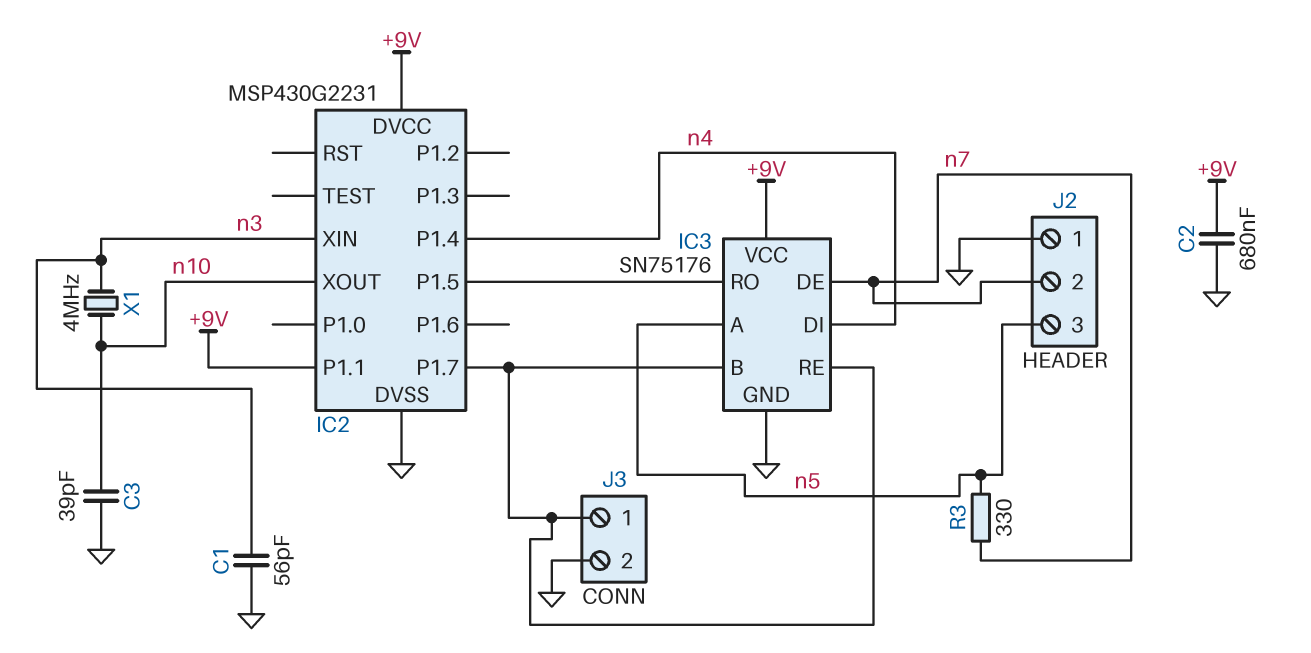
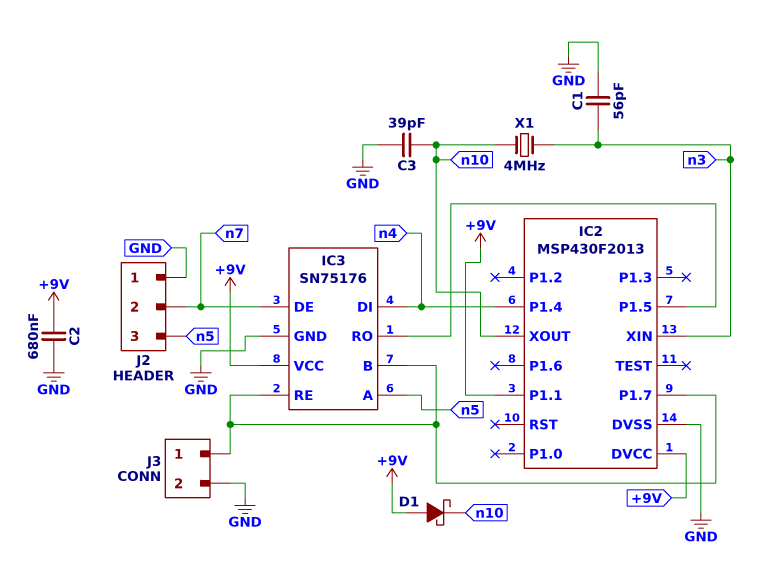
D1: none -> schottky (A +9V, K n10)
IC2: MSP430G2231 -> MSP430F2013
R3: 330 (n5, n7) -> none

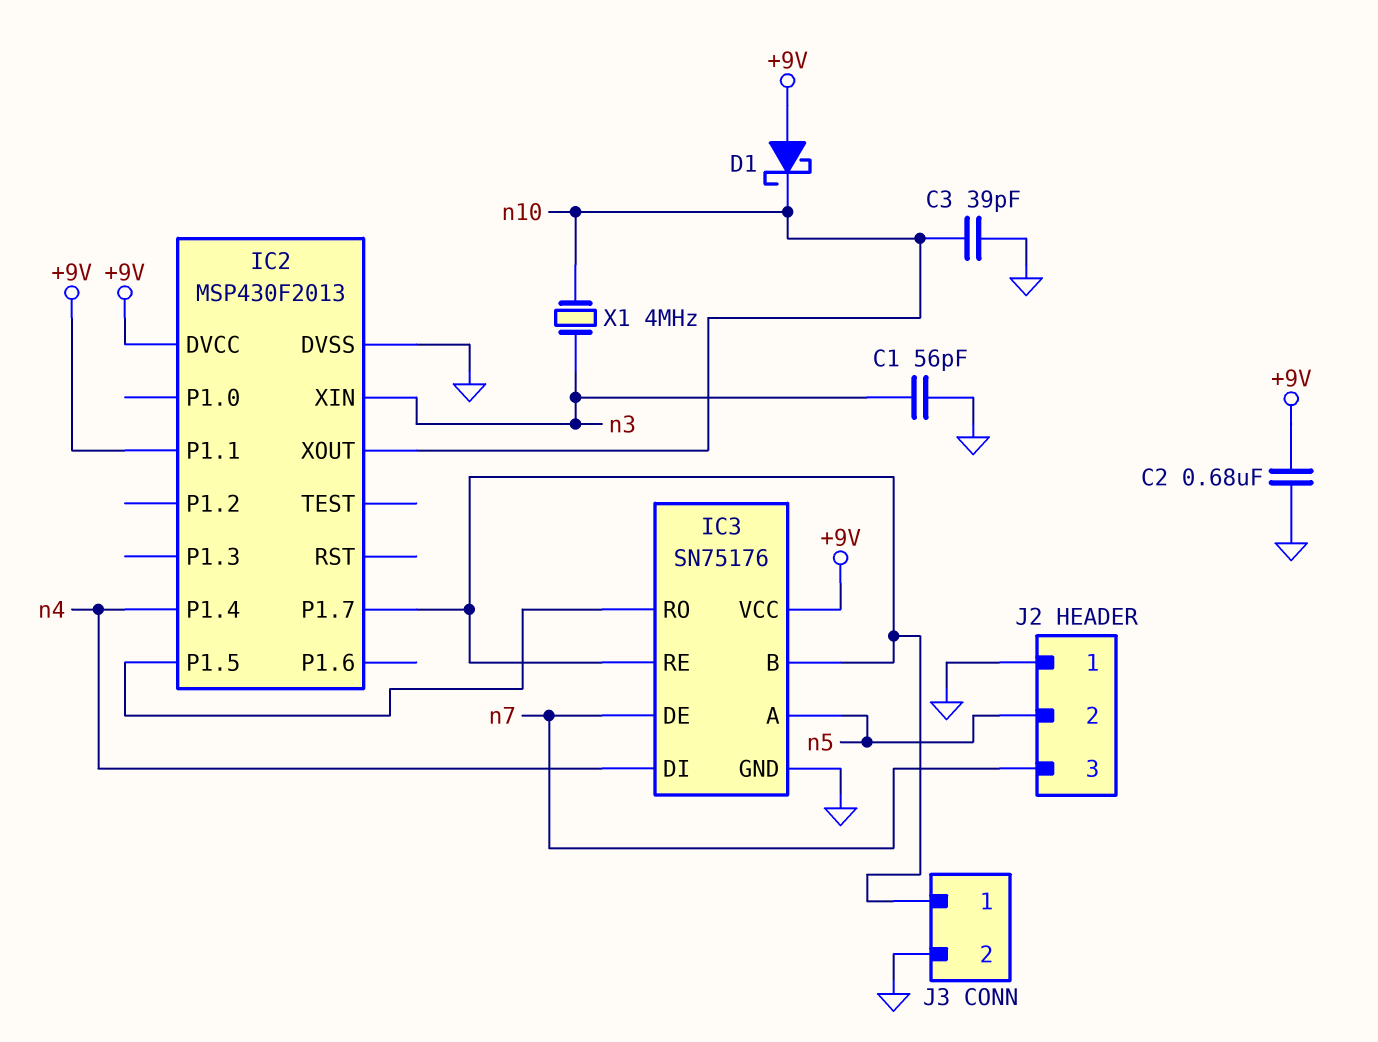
J2 pin 2: n7 -> n5
J2 pin 3: n5 -> n7

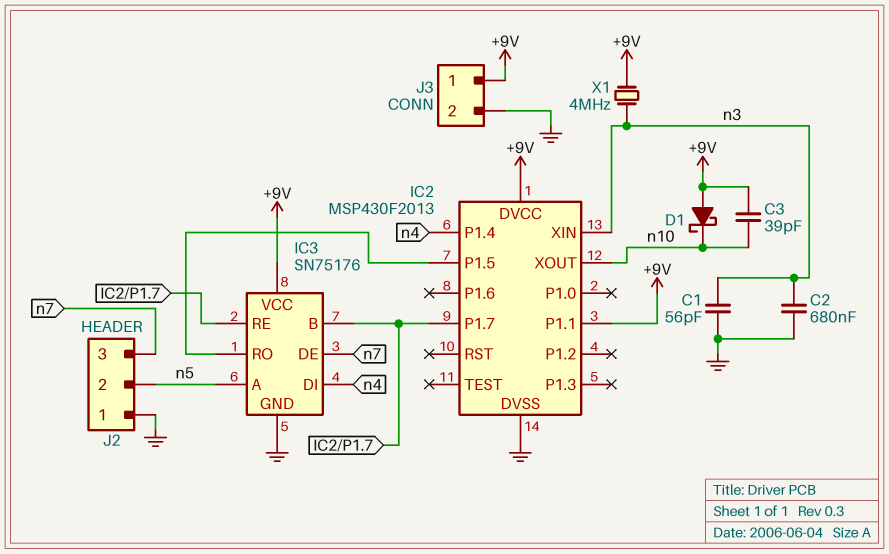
C2: 680nF (+9V, GND) -> 680nF (GND, n3)
C3: 39pF (GND, n10) -> 39pF (+9V, n10)
J3 pin 1: IC2/P1.7 -> +9V
X1: 4MHz (n3, n10) -> 4MHz (+9V, n3)

